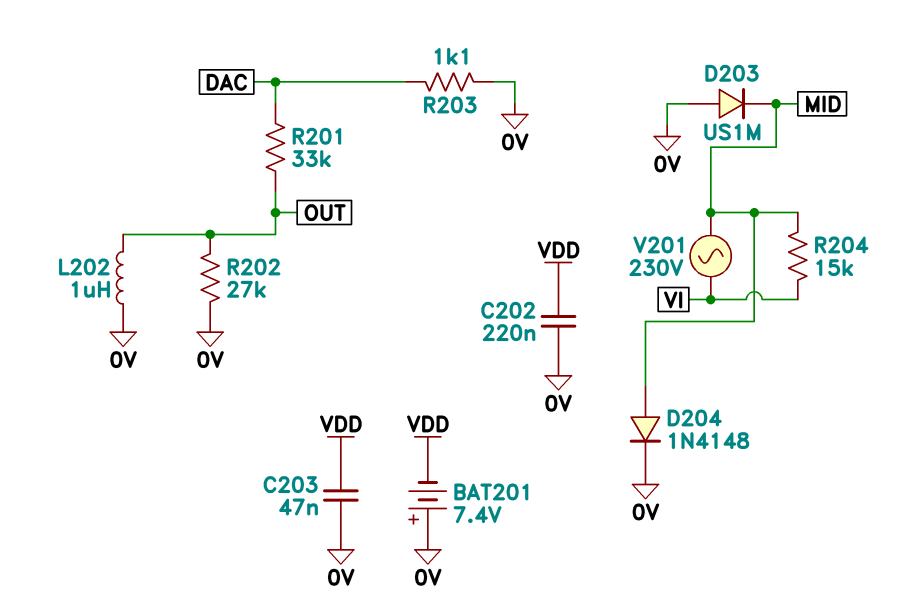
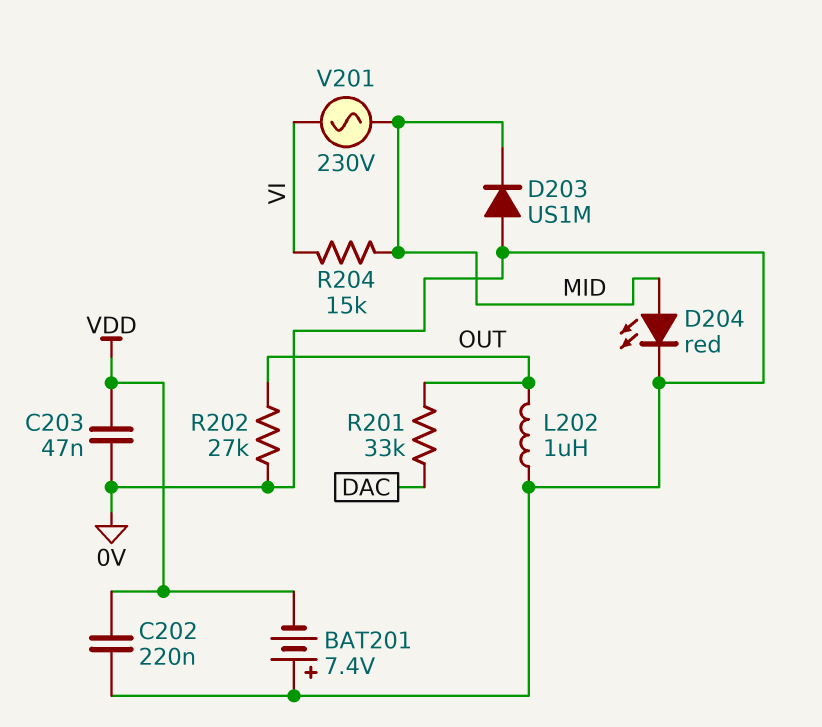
D204: diode 1N4148 (A MID, K 0V) -> LED red (A MID, K 0V)
R203: 1.1k (0V, DAC) -> none

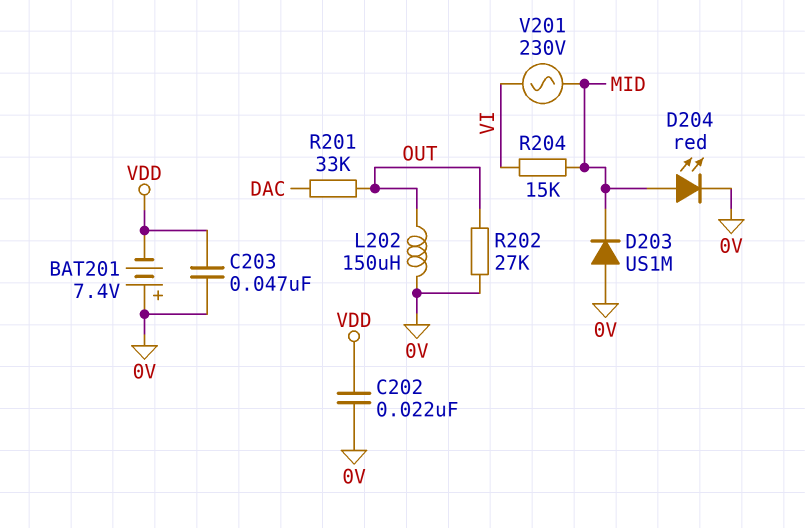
C202: 220nF (0V, VDD) -> 22nF (0V, VDD)
L202: 1uH (0V, OUT) -> 150uH (0V, OUT)

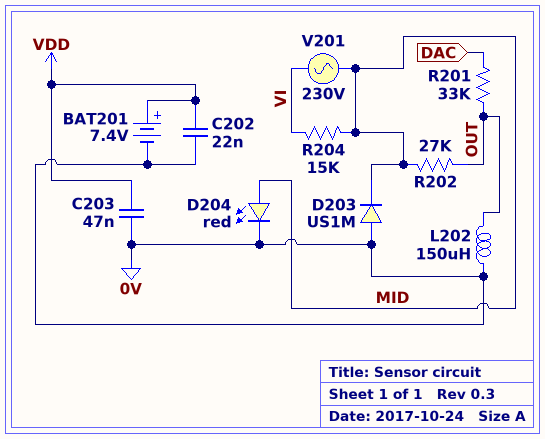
BAT201: 7.4V (plus 0V, minus VDD) -> 7.4V (plus VDD, minus 0V)
R202: 27k (0V, OUT) -> 27k (MID, OUT)

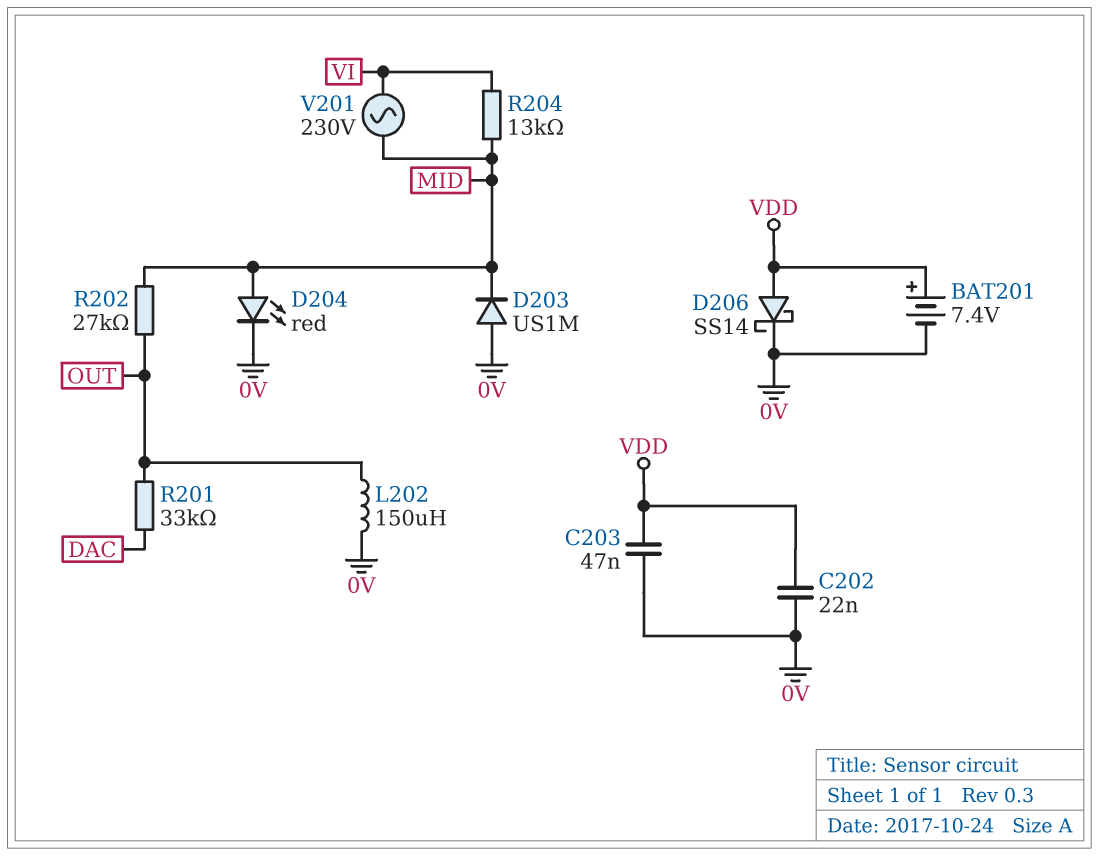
D206: none -> schottky SS14 (A VDD, K 0V)
R204: 15k (MID, VI) -> 13k (MID, VI)

